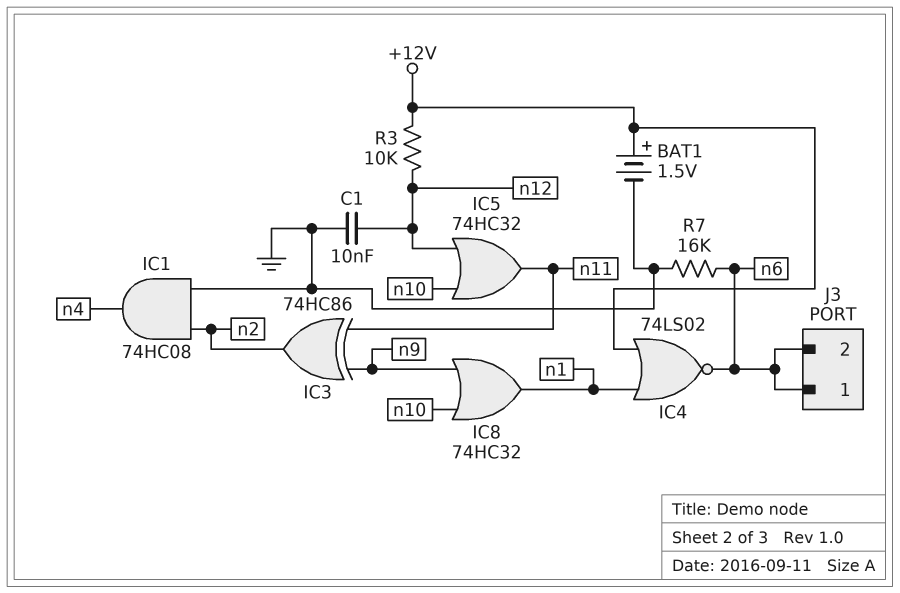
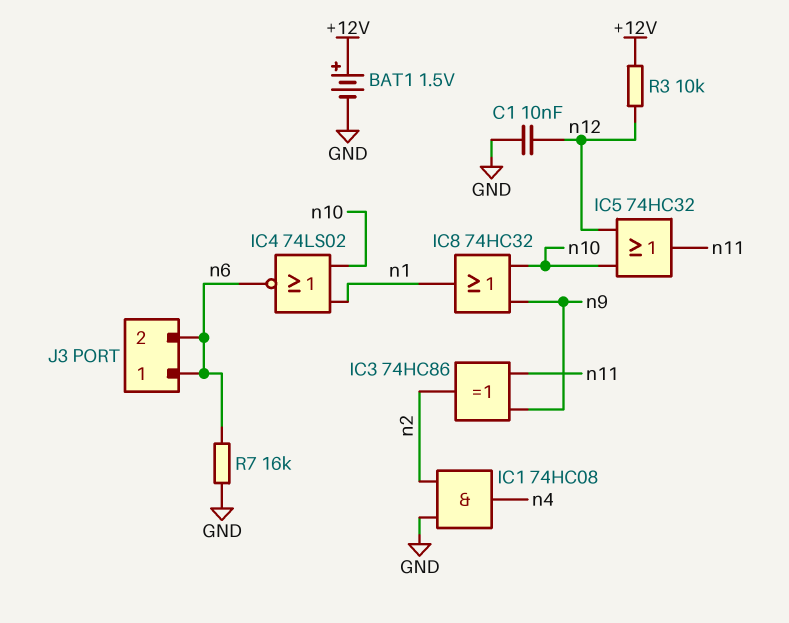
IC4: NOR 74LS02 (in +12V, in n1, out n6) -> NOR 74LS02 (in n1, in n10, out n6)

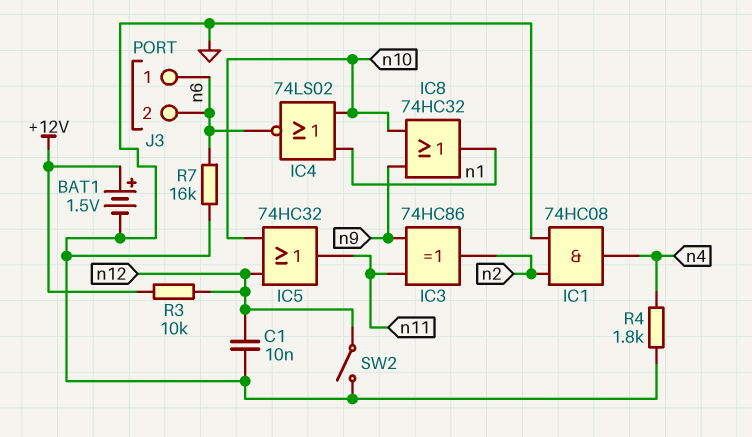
R4: none -> 1.8k (GND, n4)
SW2: none -> switch (GND, n12)

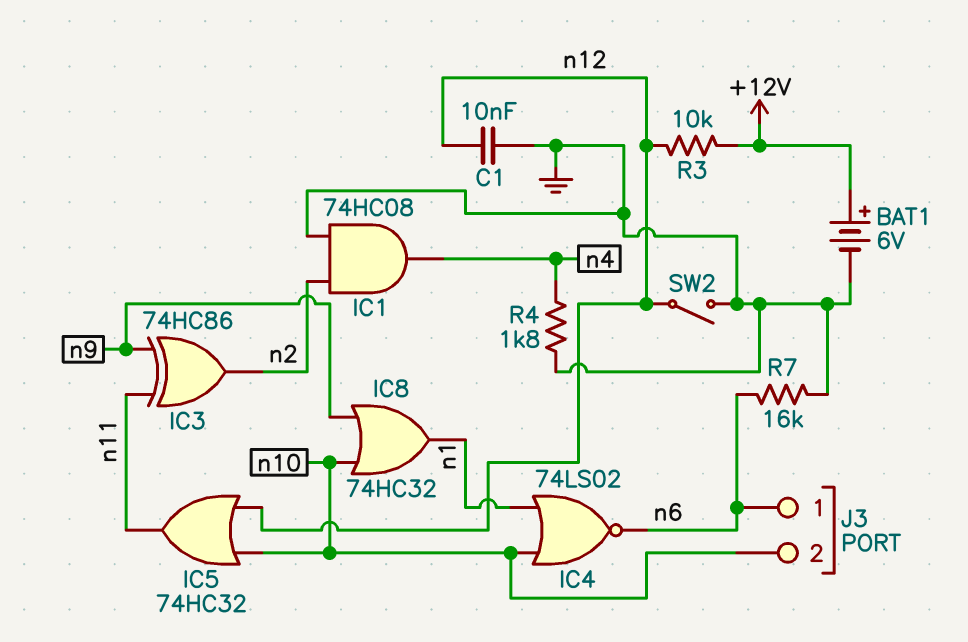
BAT1: 1.5V (plus +12V, minus GND) -> 6V (plus +12V, minus GND)
J3 pin 2: n6 -> n10

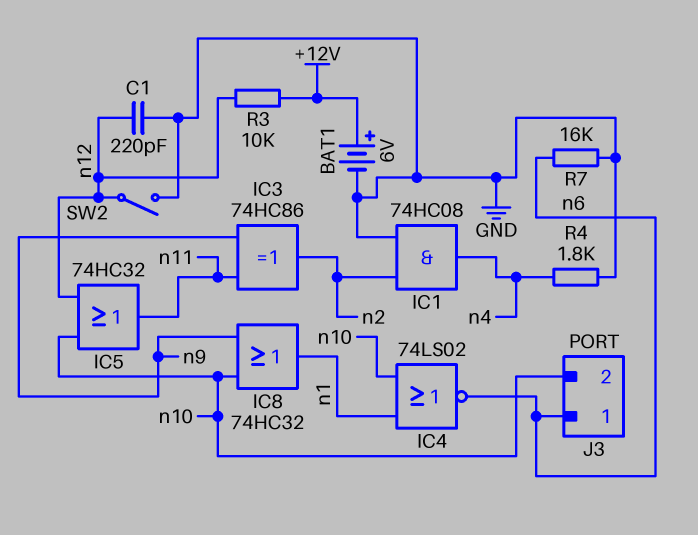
C1: 10nF (GND, n12) -> 220pF (GND, n12)

